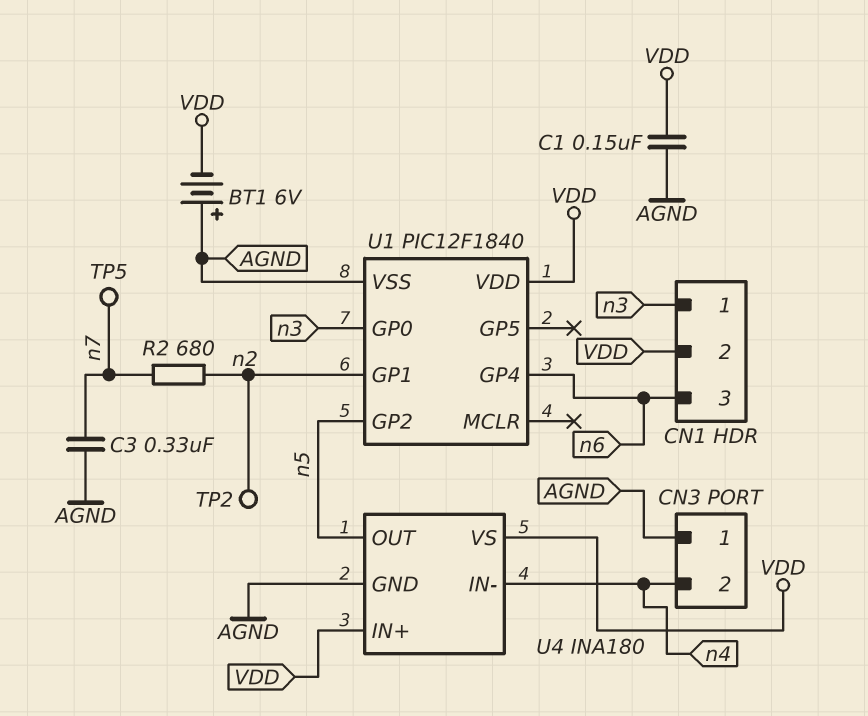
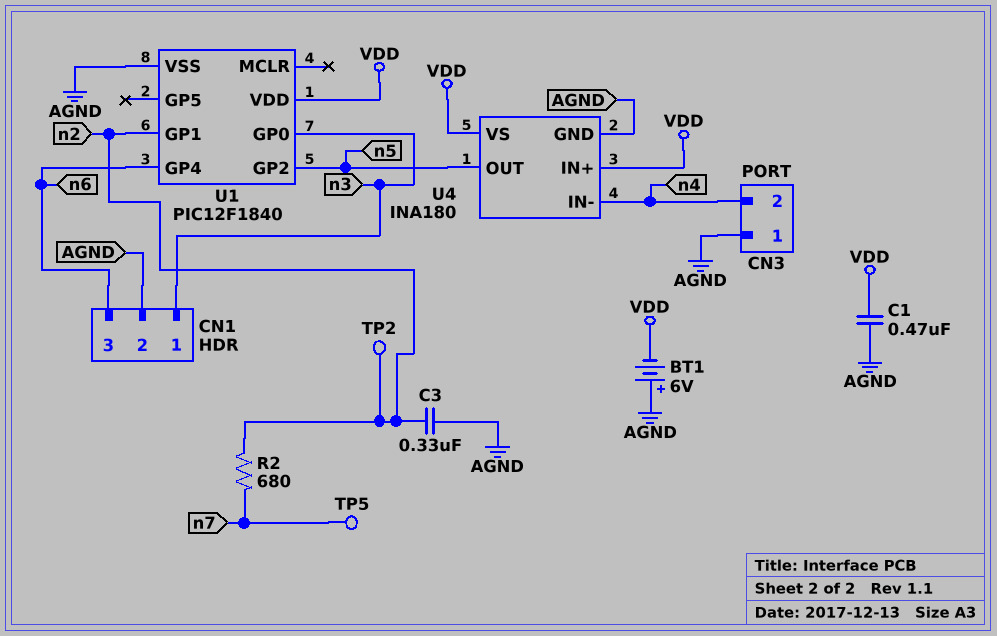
C1: 150nF (AGND, VDD) -> 470nF (AGND, VDD)
C3: 330nF (AGND, n7) -> 330nF (AGND, n2)
CN1 pin 2: VDD -> AGND

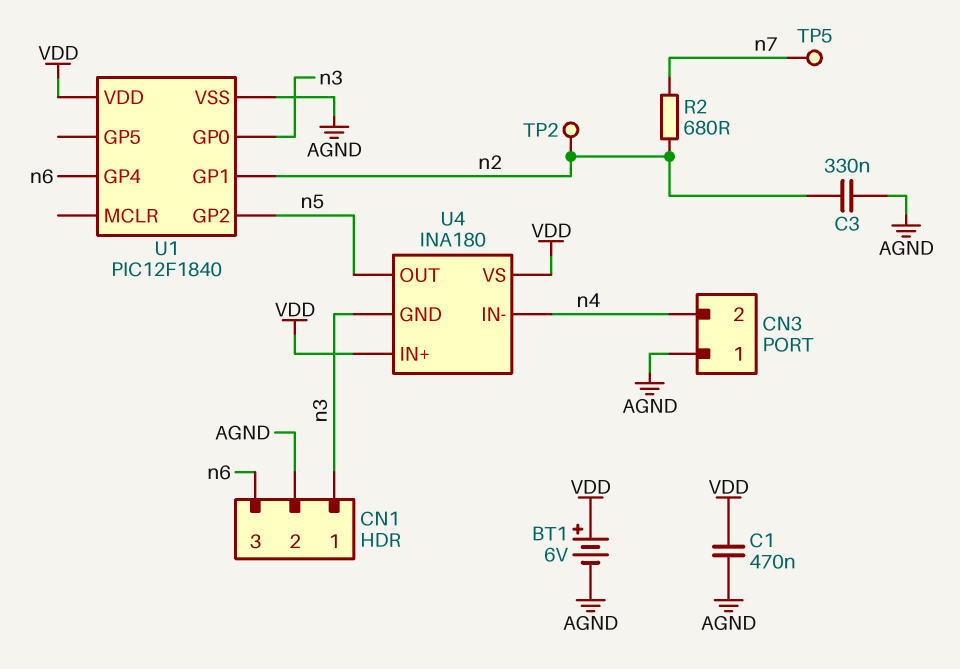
BT1: 6V (plus AGND, minus VDD) -> 6V (plus VDD, minus AGND)
U4 pin GND: AGND -> n3

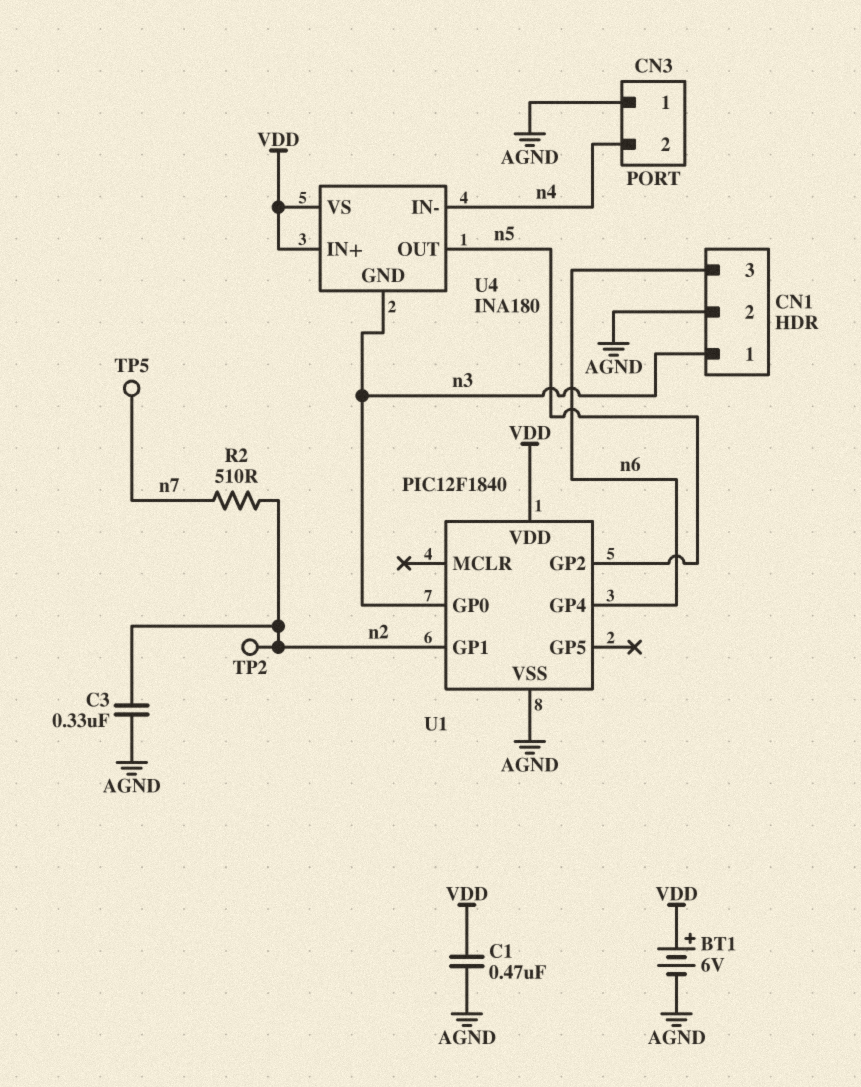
R2: 680 (n2, n7) -> 510 (n2, n7)

